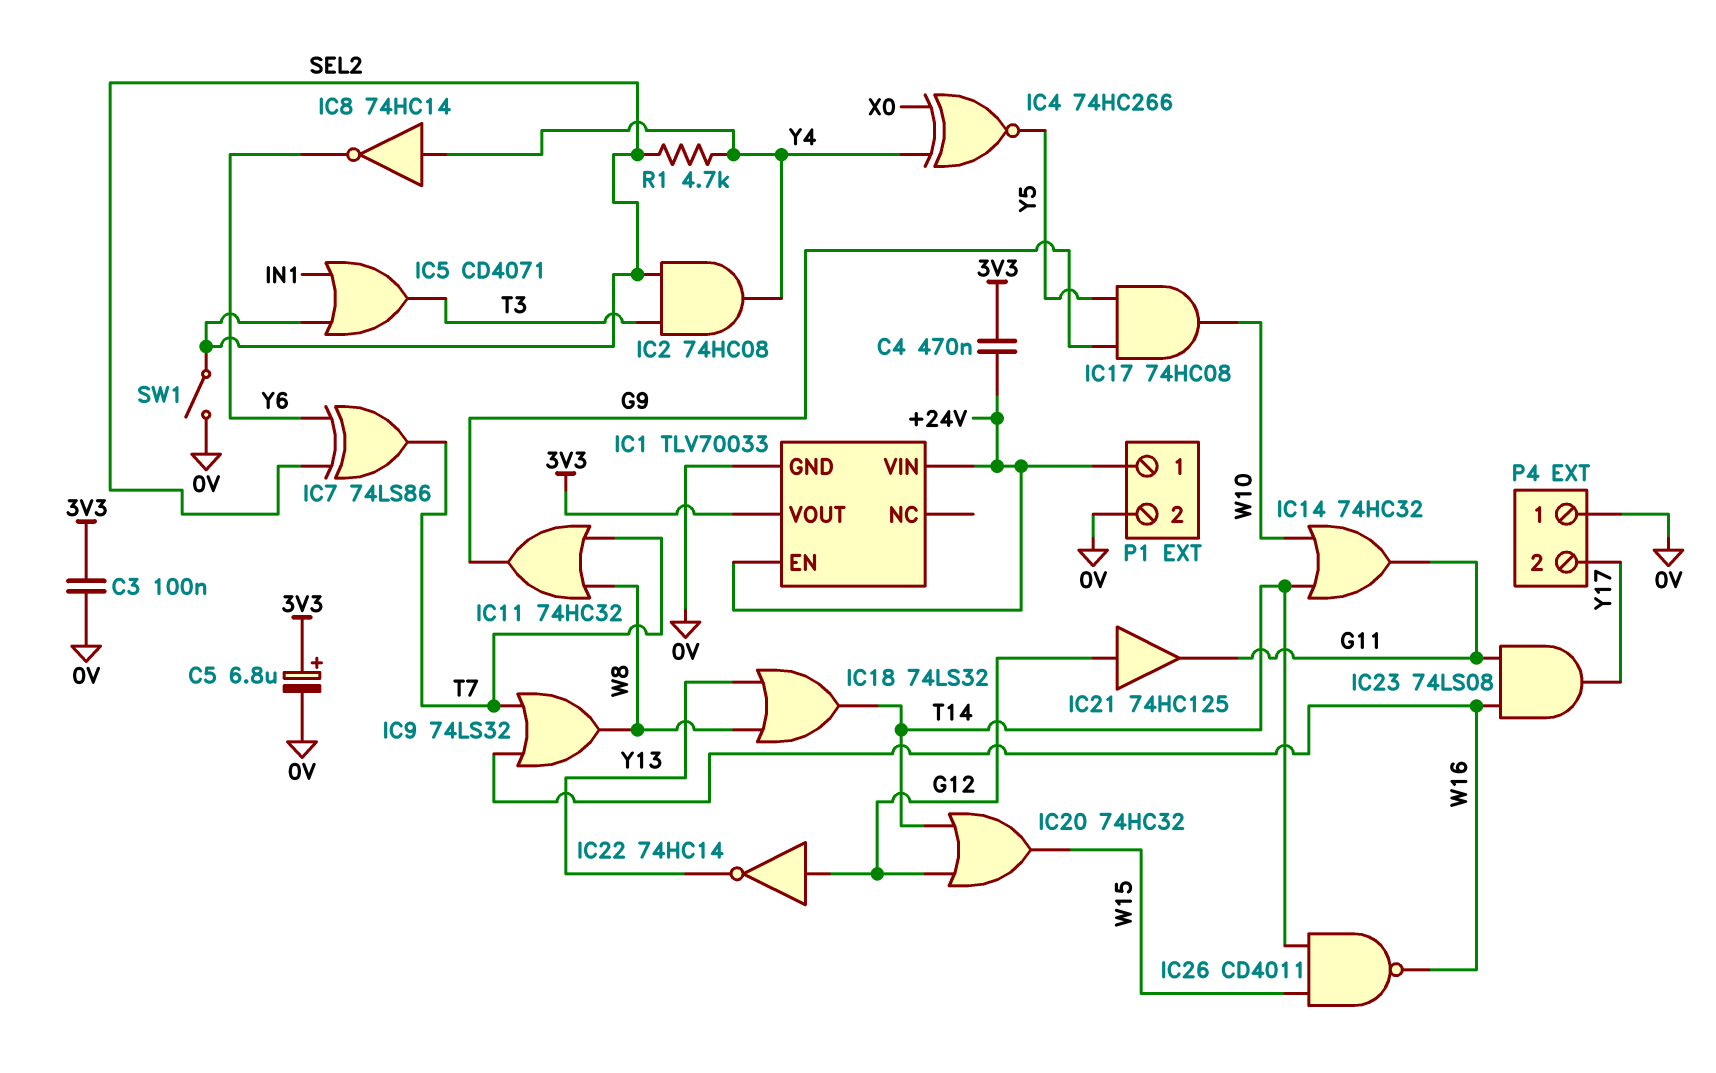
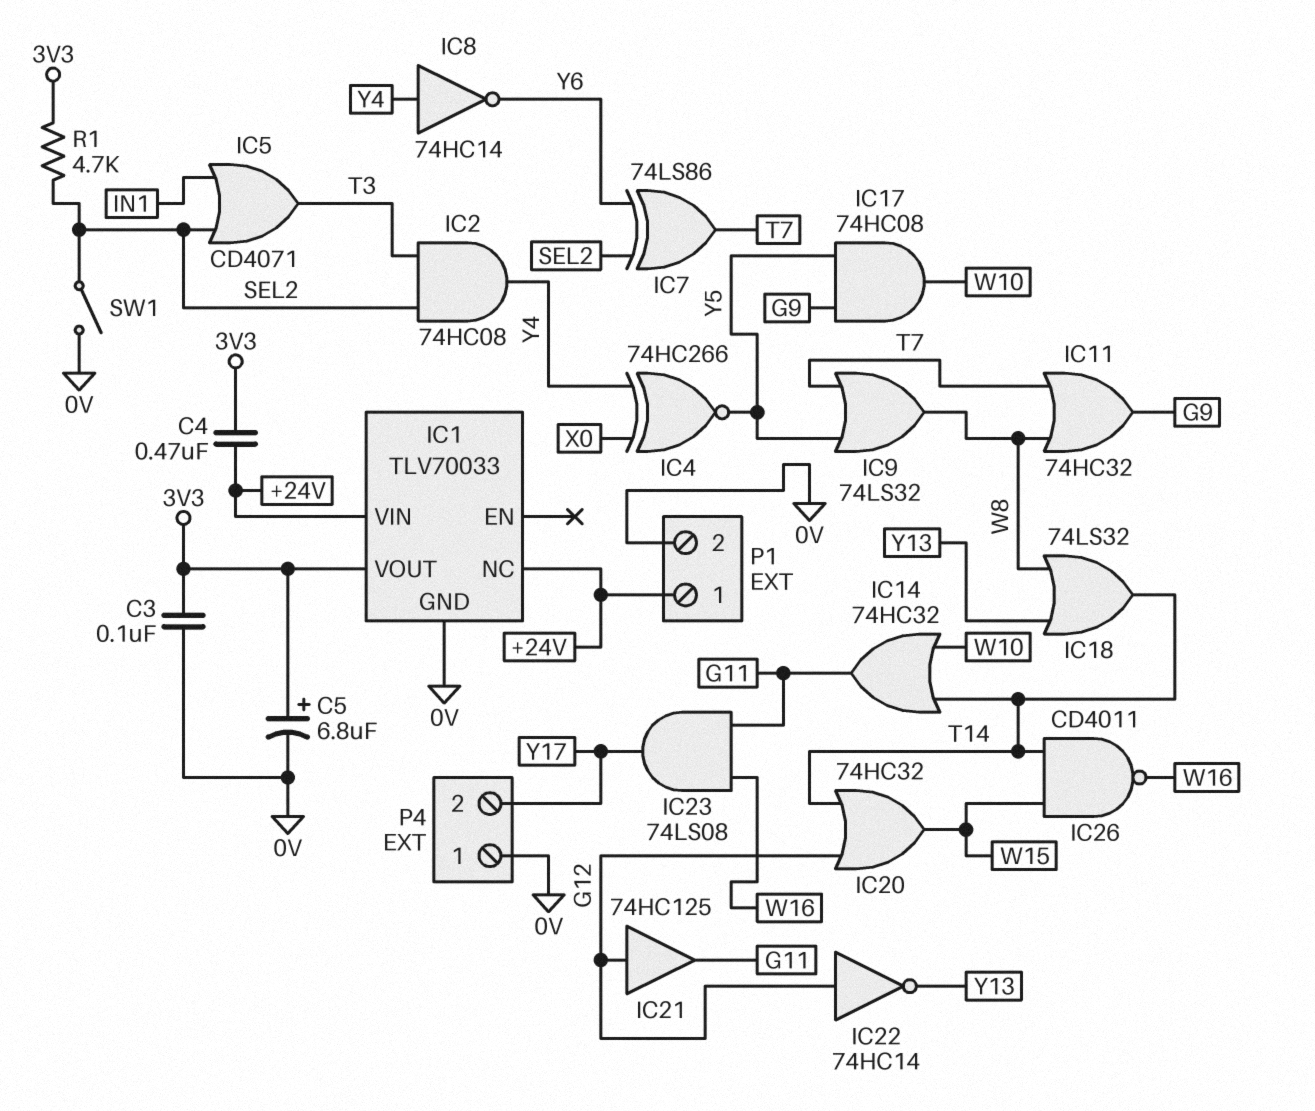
IC1 pin EN: +24V -> none
IC1 pin NC: none -> +24V
IC9: OR 74LS32 (in T7, in W16, out W8) -> OR 74LS32 (in T7, in Y5, out W8)
R1: 4.7k (SEL2, Y4) -> 4.7k (3V3, SEL2)

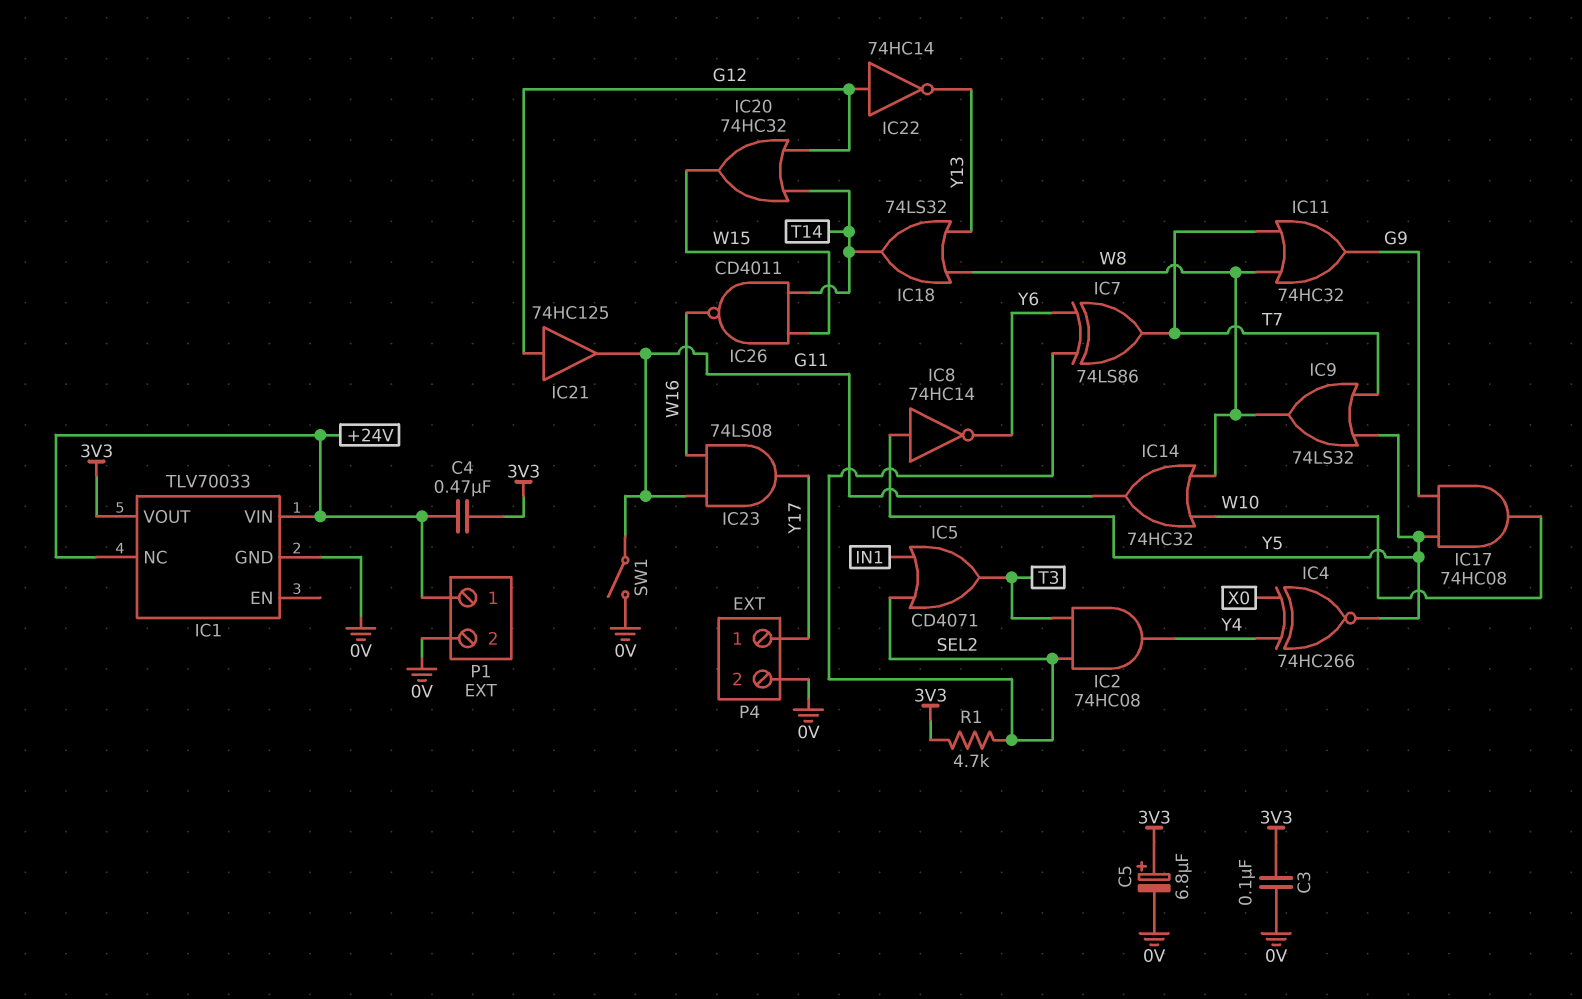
IC8: NOT 74HC14 (in Y4, out Y6) -> NOT 74HC14 (in Y5, out Y6)
IC14: OR 74HC32 (in T14, in W10, out G11) -> OR 74HC32 (in W8, in W10, out G11)
P4 pin 1: 0V -> Y17
P4 pin 2: Y17 -> 0V
SW1: switch (0V, SEL2) -> switch (0V, G11)

